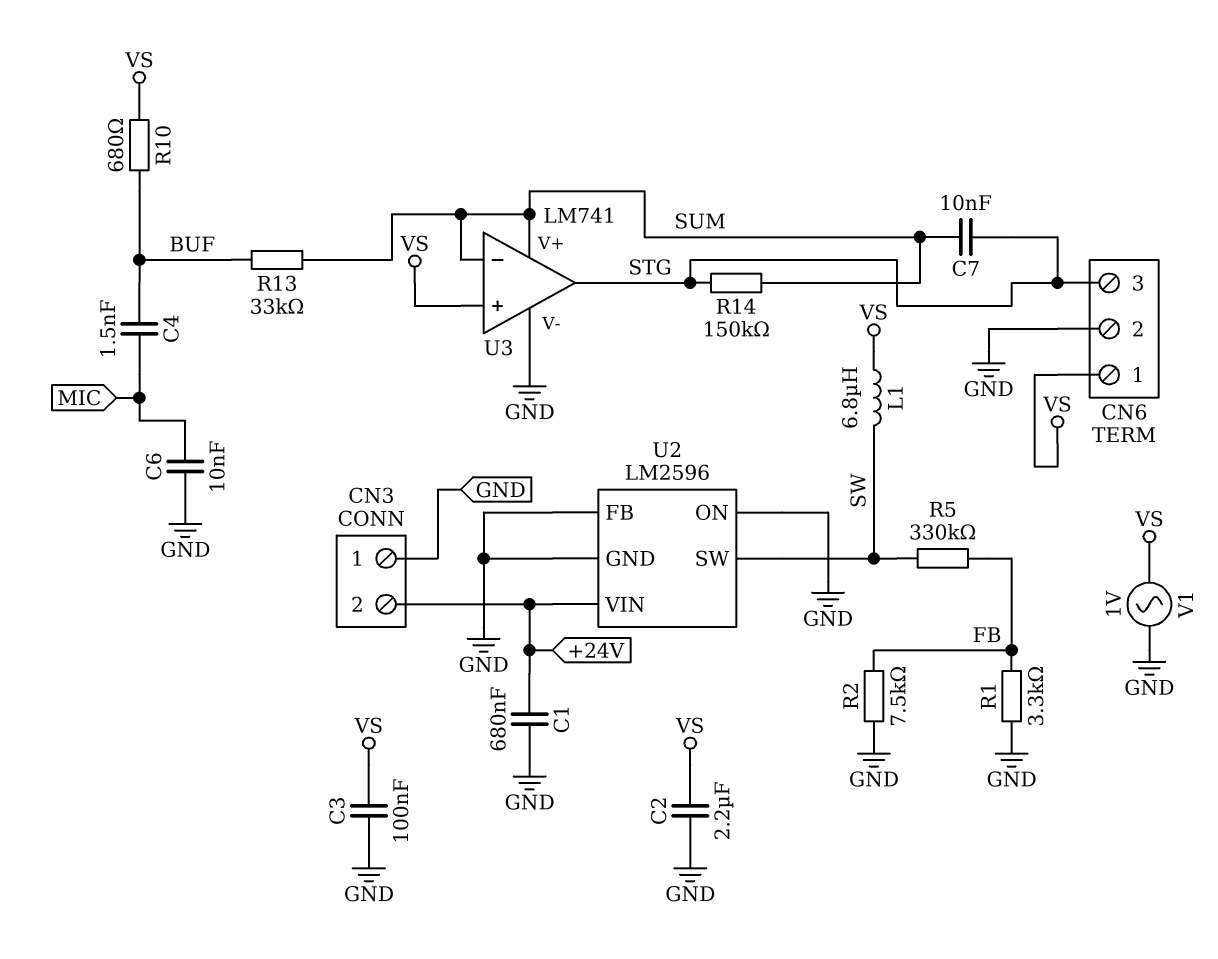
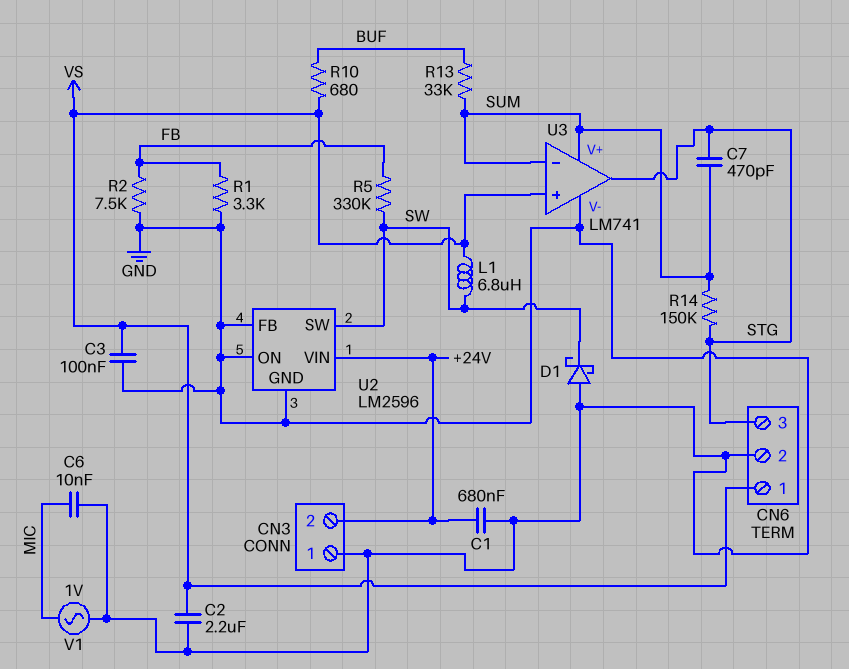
C4: 1.5nF (BUF, MIC) -> none
C7: 10nF (STG, SUM) -> 470pF (STG, SUM)
D1: none -> schottky (A GND, K SW)
V1: AC 1V (GND, VS) -> AC 1V (GND, MIC)

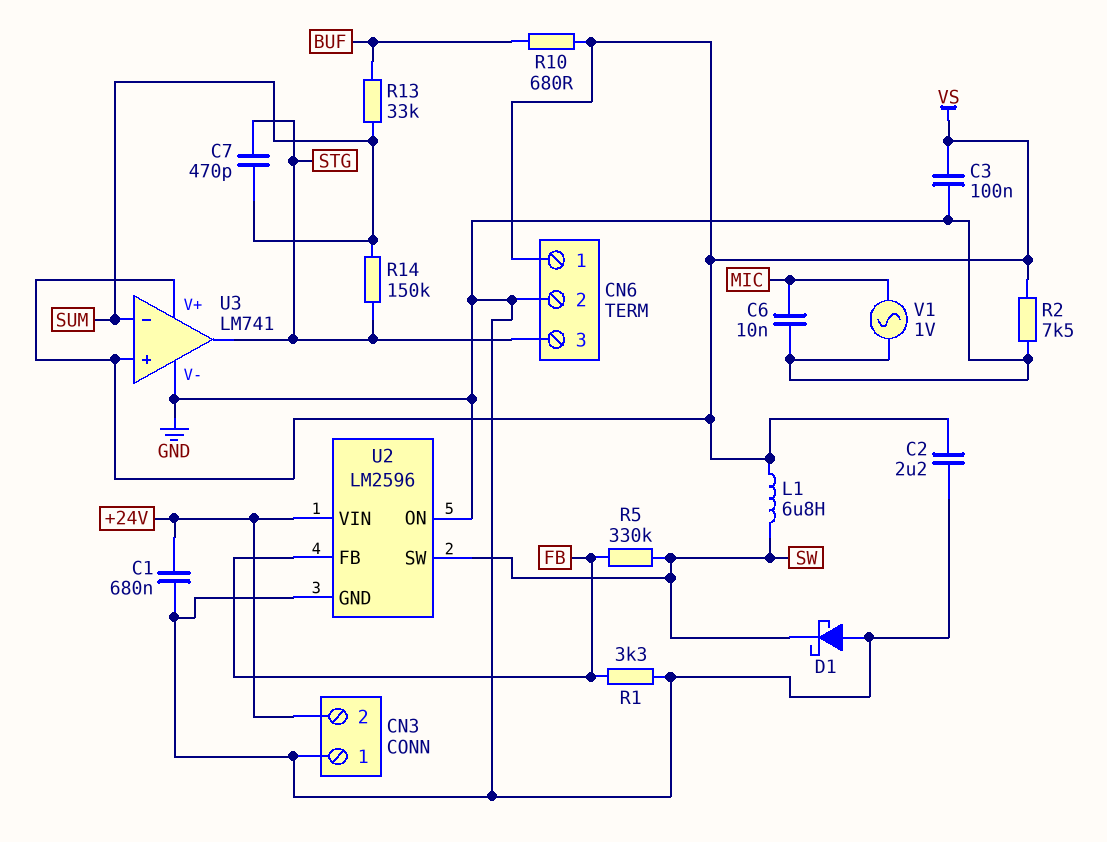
R2: 7.5k (FB, GND) -> 7.5k (GND, VS)
U2 pin FB: GND -> FB
U3 pin V+: SUM -> VS

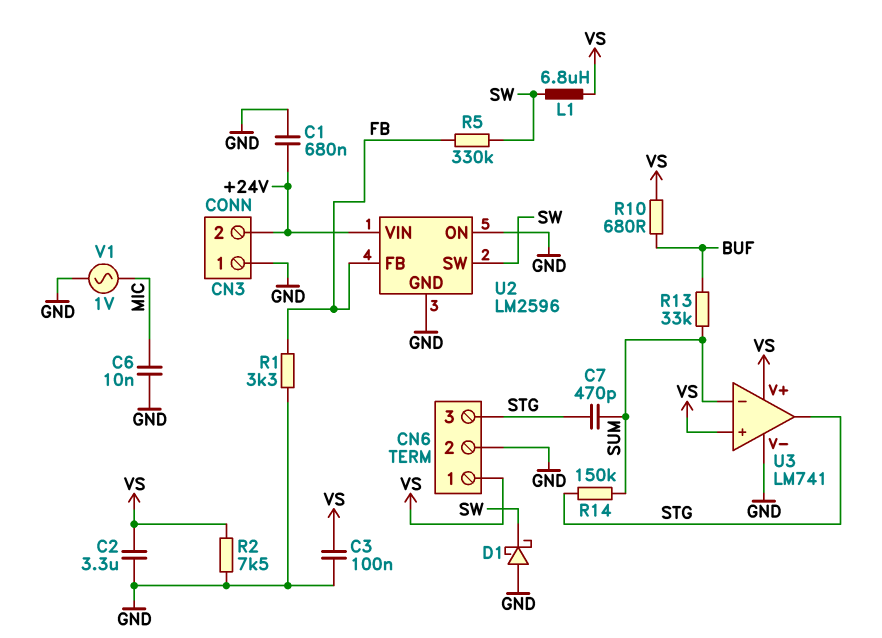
C2: 2.2uF (GND, VS) -> 3.3uF (GND, VS)

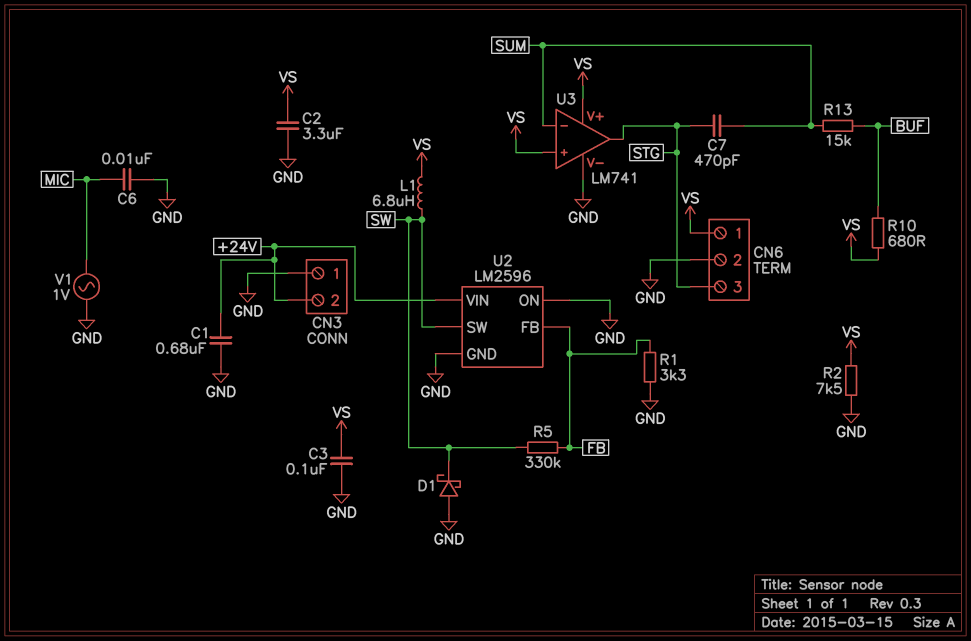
R13: 33k (BUF, SUM) -> 15k (BUF, SUM)
R14: 150k (STG, SUM) -> none

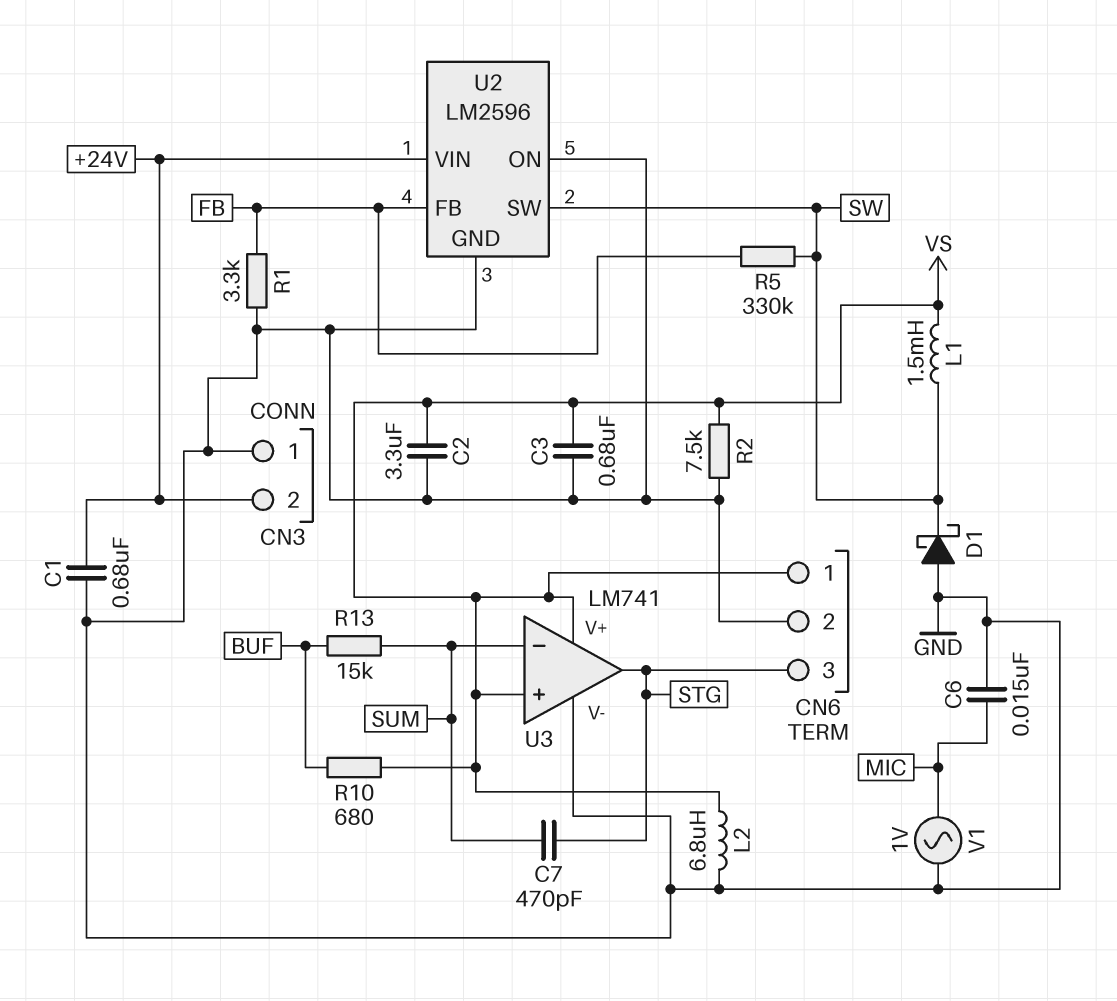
C3: 100nF (GND, VS) -> 680nF (GND, VS)
C6: 10nF (GND, MIC) -> 15nF (GND, MIC)
L1: 6.8uH (SW, VS) -> 1.5mH (SW, VS)
L2: none -> 6.8uH (GND, VS)

